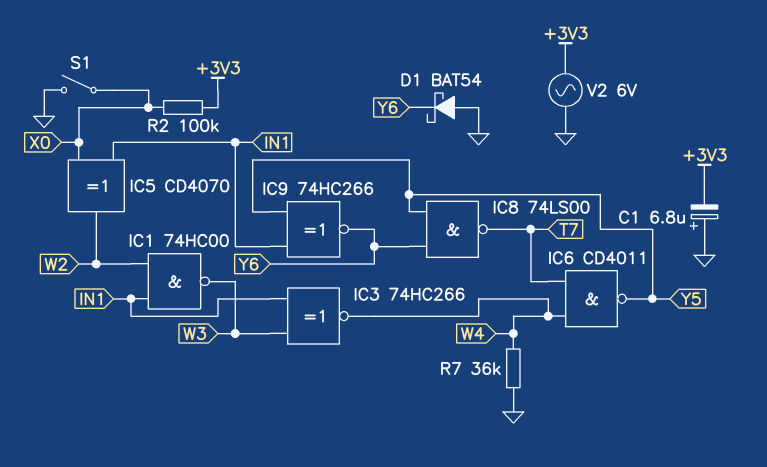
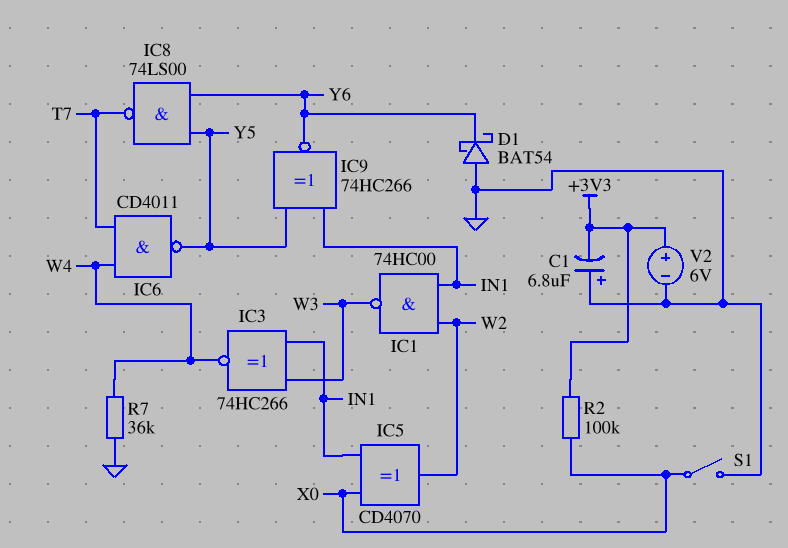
V2: AC 6V (+3V3, GND) -> 6V (plus +3V3, minus GND)

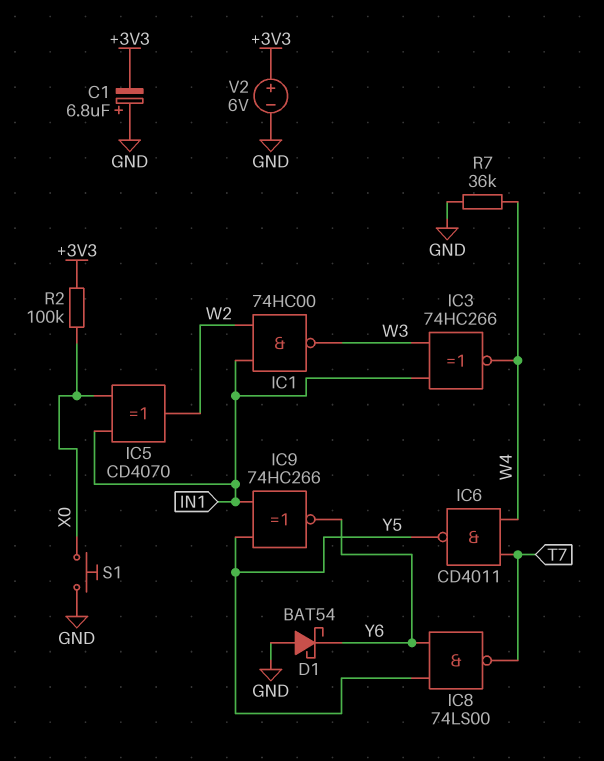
S1: switch (GND, X0) -> button (GND, X0)

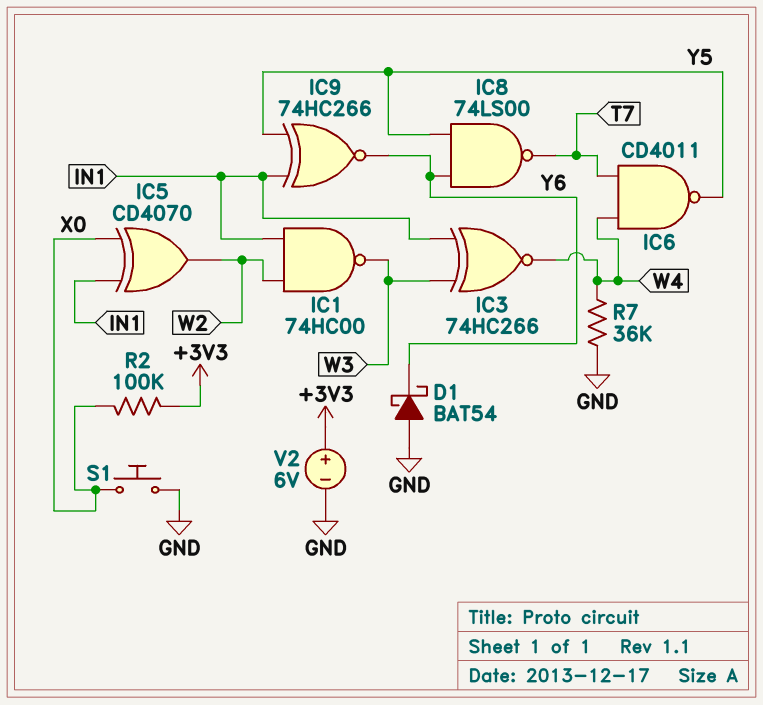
C1: 6.8uF (plus GND, minus +3V3) -> none

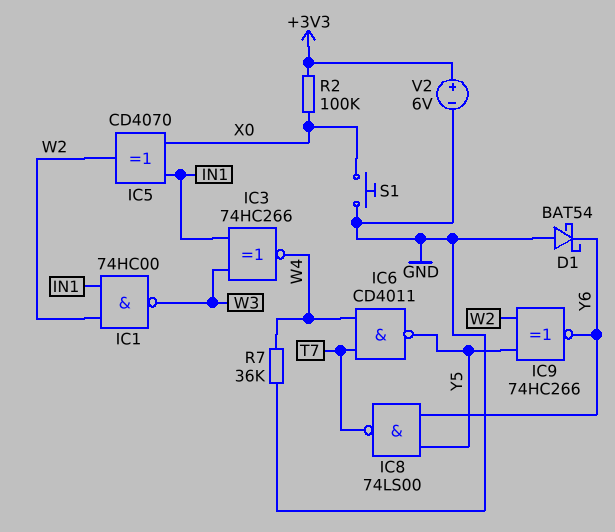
IC9: XNOR 74HC266 (in IN1, in Y5, out Y6) -> XNOR 74HC266 (in W2, in Y5, out Y6)

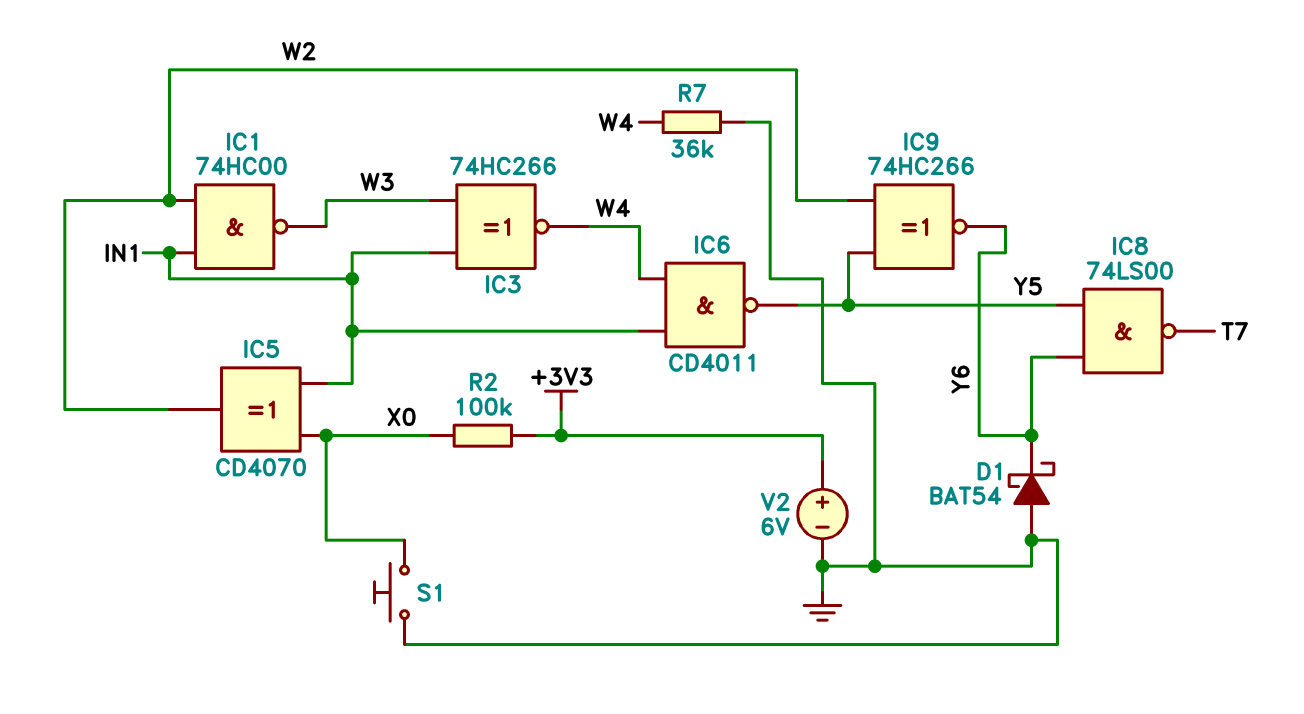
IC6: NAND CD4011 (in T7, in W4, out Y5) -> NAND CD4011 (in IN1, in W4, out Y5)

